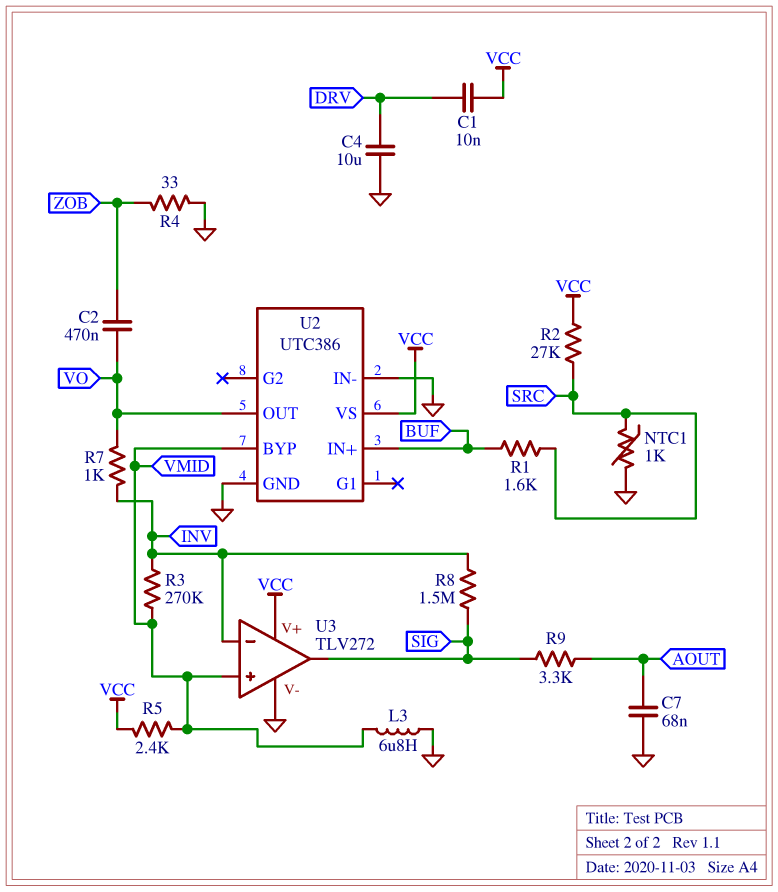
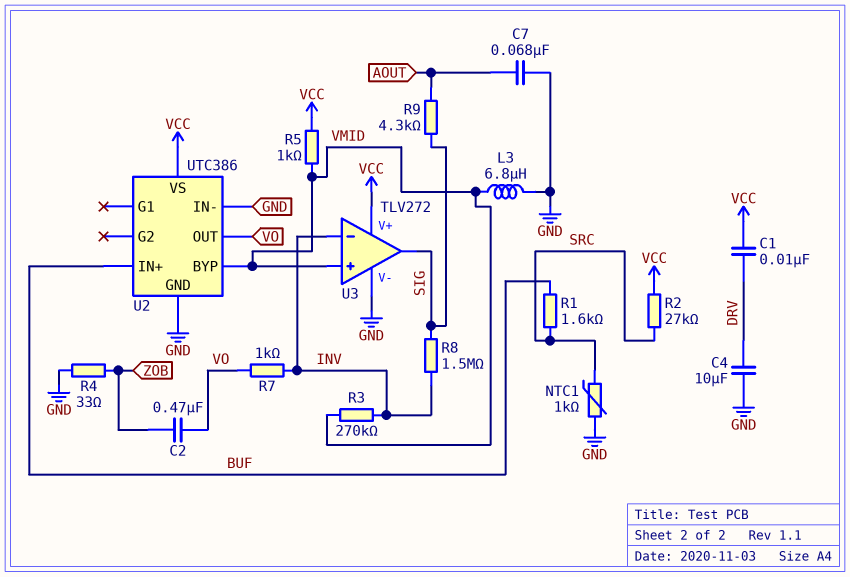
R5: 2.4k (VCC, VMID) -> 1k (VCC, VMID)
R9: 3.3k (AOUT, SIG) -> 4.3k (AOUT, SIG)

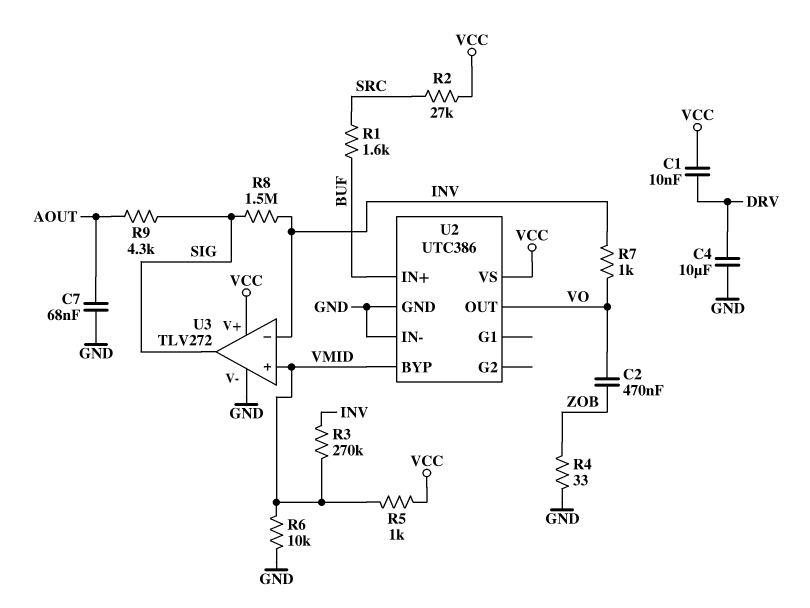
L3: 6.8uH (GND, VMID) -> none
NTC1: 1k (GND, SRC) -> none
R6: none -> 10k (GND, VMID)

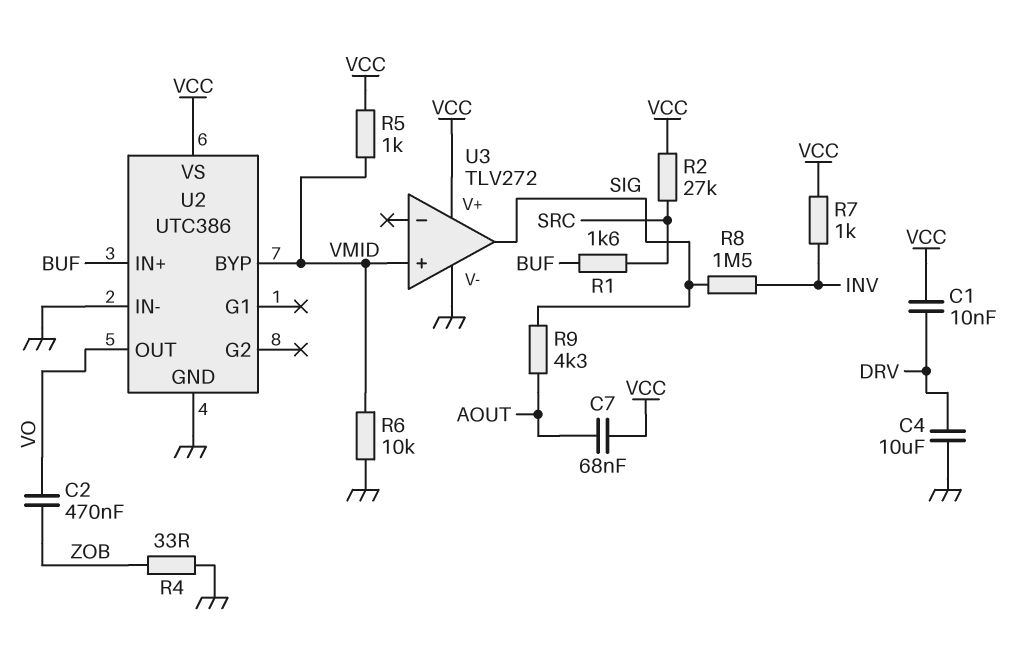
C7: 68nF (AOUT, GND) -> 68nF (AOUT, VCC)
R3: 270k (INV, VMID) -> none
R7: 1k (INV, VO) -> 1k (INV, VCC)
U3 pin in-: INV -> none

